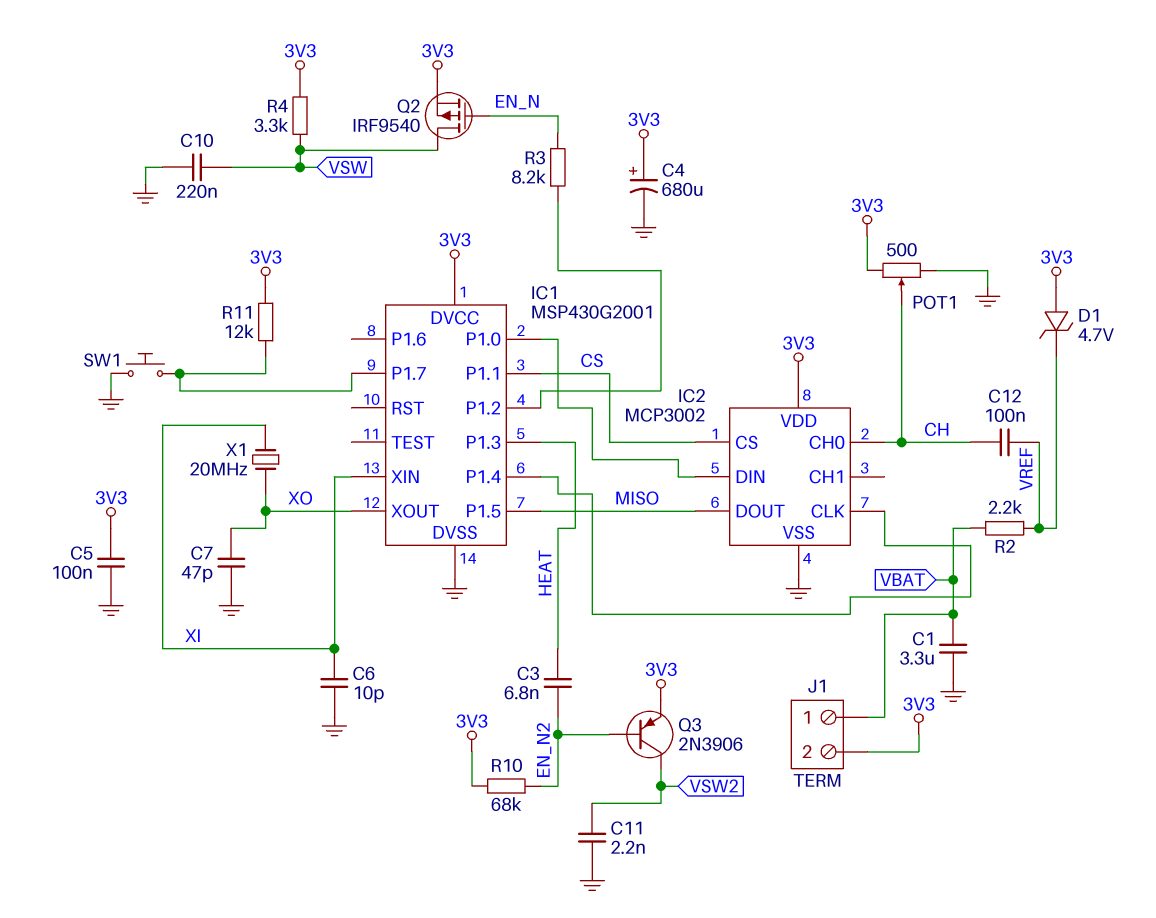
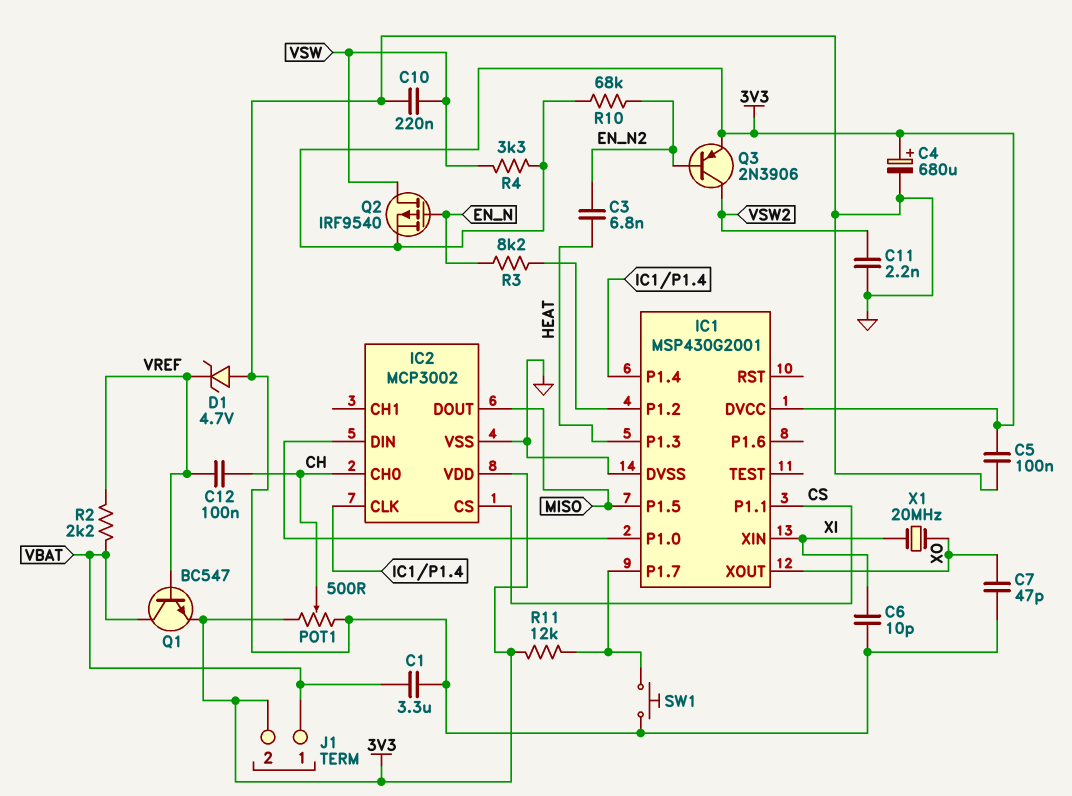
D1: zener 4.7V (A 3V3, K VREF) -> zener 4.7V (A GND, K VREF)
Q1: none -> NPN BC547 (B VREF, C VBAT, E 3V3)

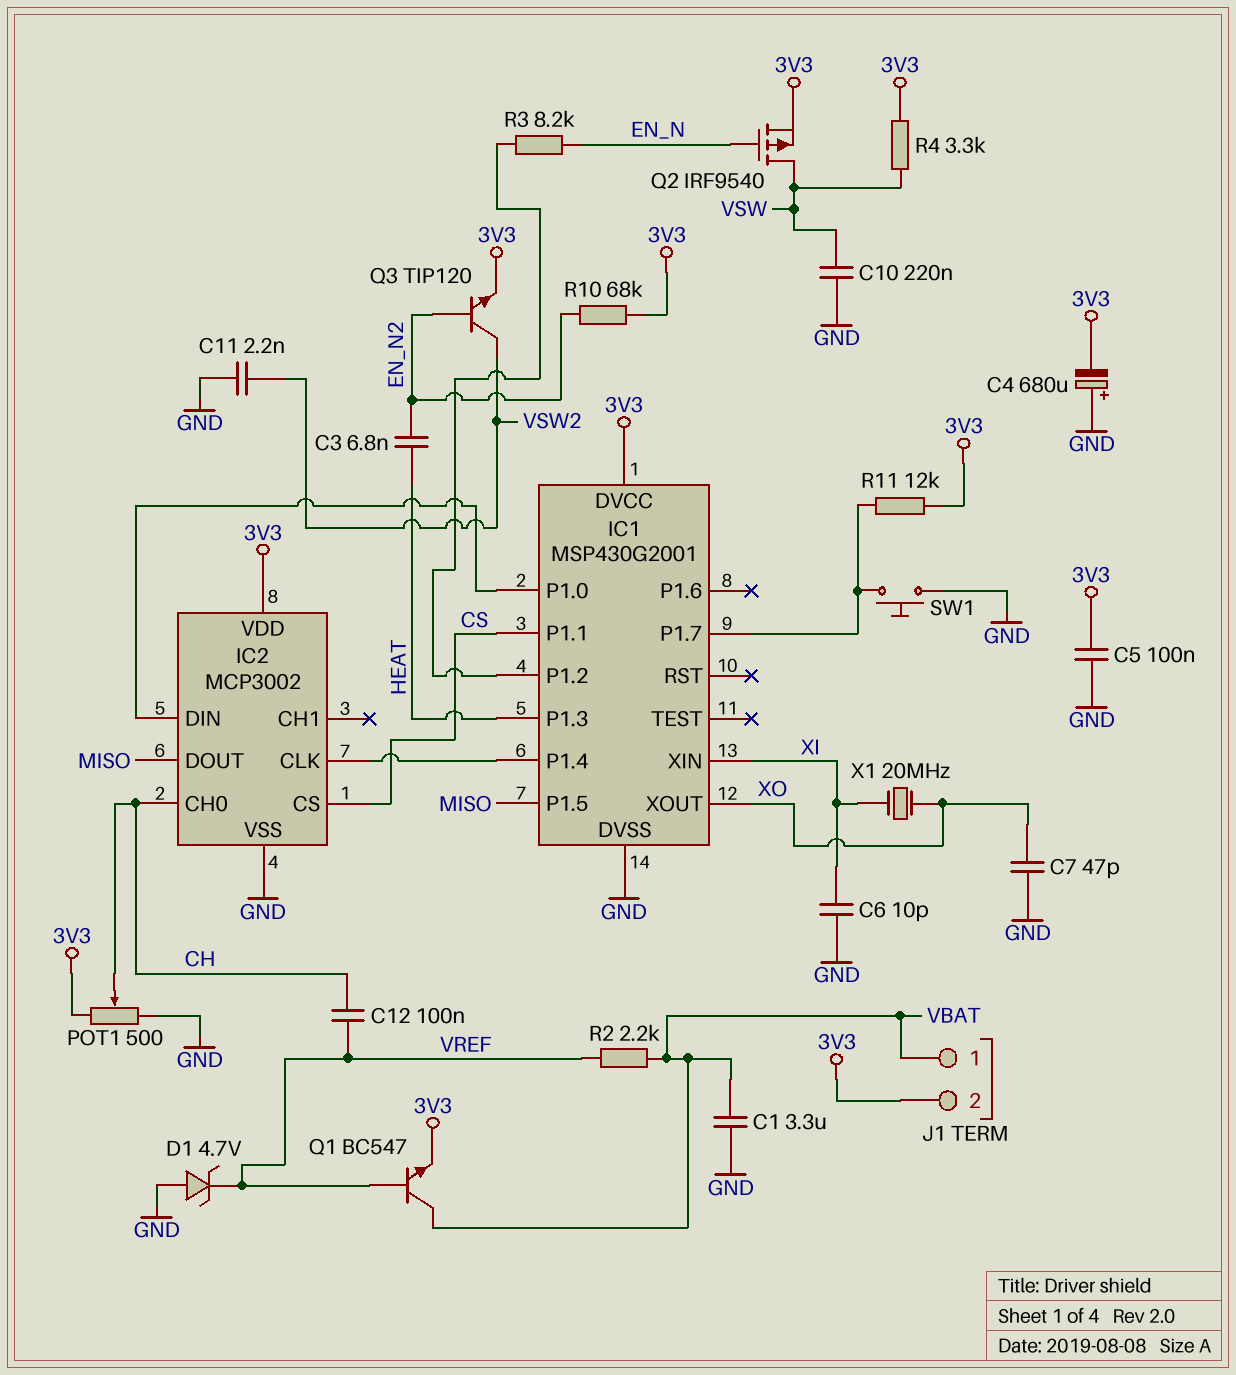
C4: 680uF (plus 3V3, minus GND) -> 680uF (plus GND, minus 3V3)
Q3: PNP 2N3906 (B EN_N2, C VSW2, E 3V3) -> NPN TIP120 (B EN_N2, C VSW2, E 3V3)

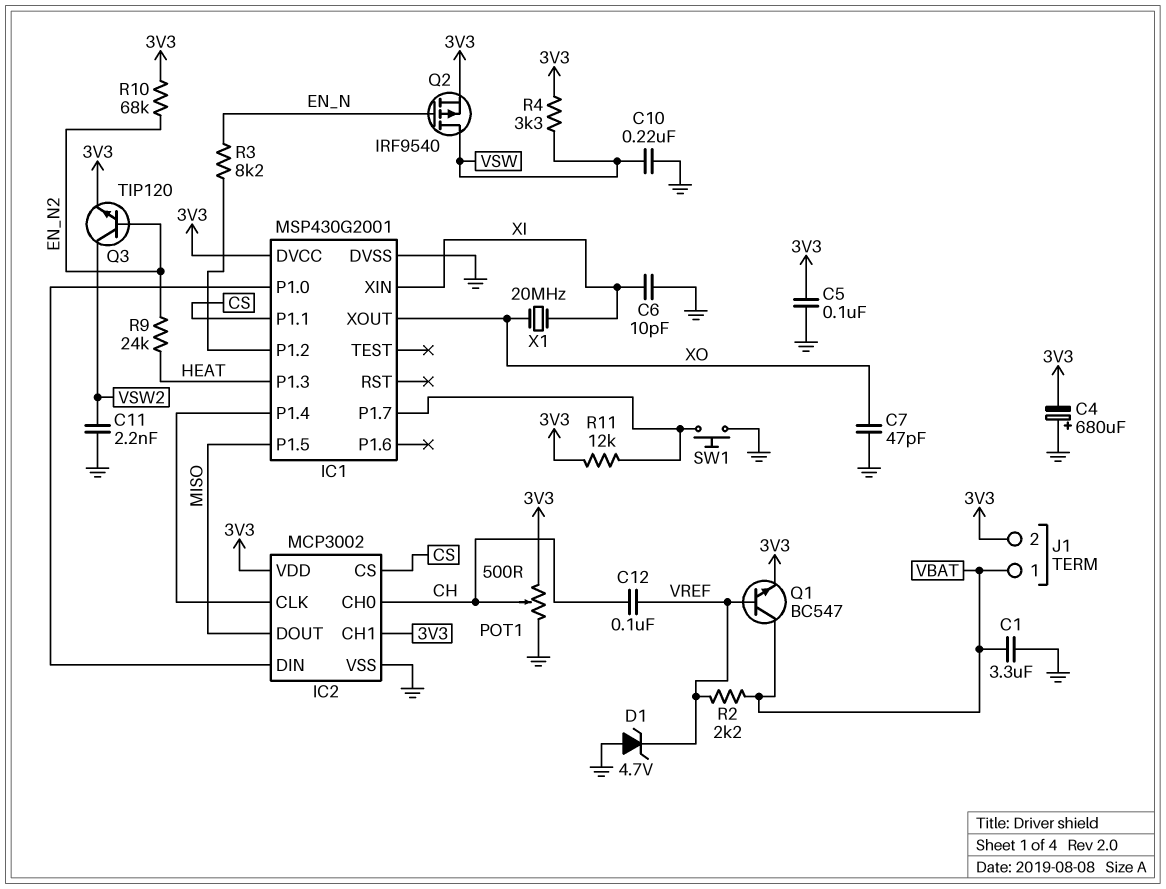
C3: 6.8nF (EN_N2, HEAT) -> none
IC2 pin CH1: none -> 3V3
R9: none -> 24k (EN_N2, HEAT)

